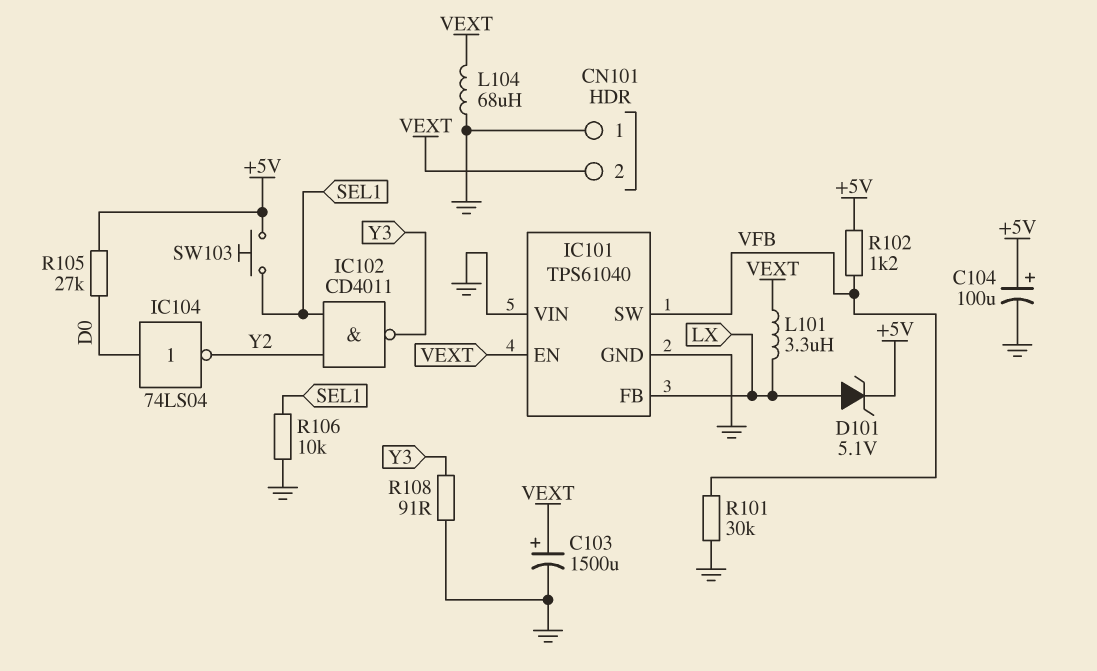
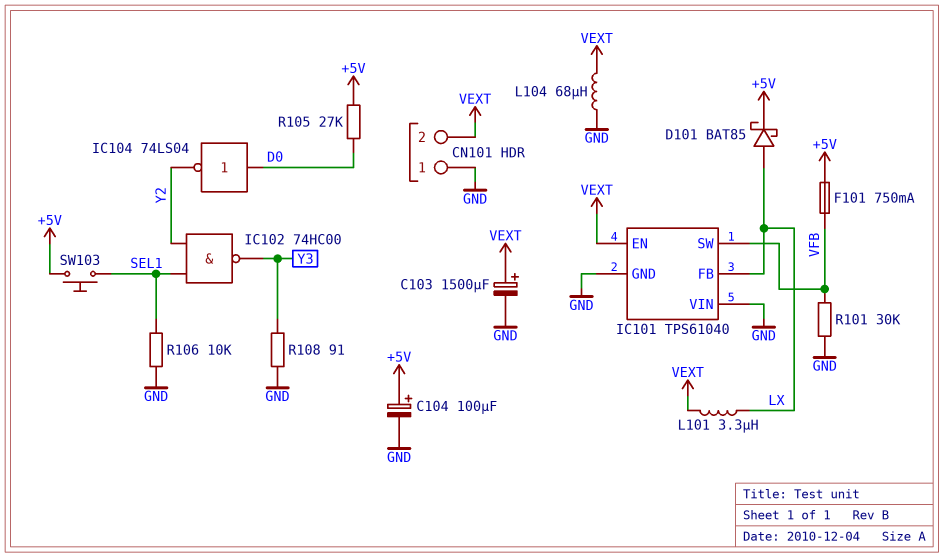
D101: zener 5.1V (A LX, K +5V) -> schottky BAT85 (A LX, K +5V)
F101: none -> 750mA (+5V, VFB)
IC102: NAND CD4011 (in SEL1, in Y2, out Y3) -> NAND 74HC00 (in SEL1, in Y2, out Y3)
R102: 1.2k (+5V, VFB) -> none

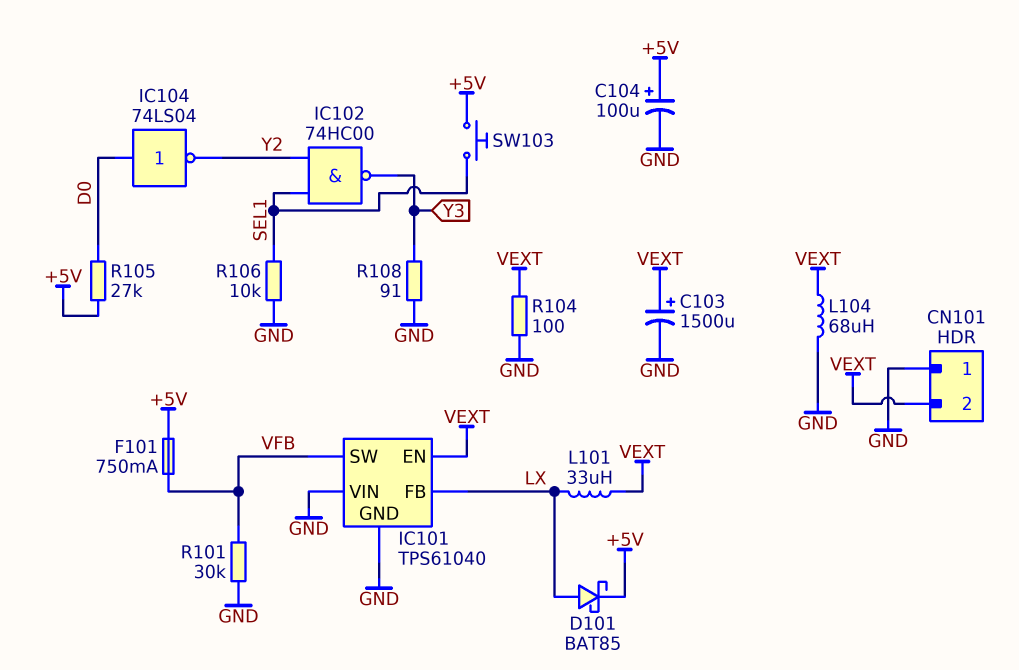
L101: 3.3uH (LX, VEXT) -> 33uH (LX, VEXT)
R104: none -> 100 (GND, VEXT)

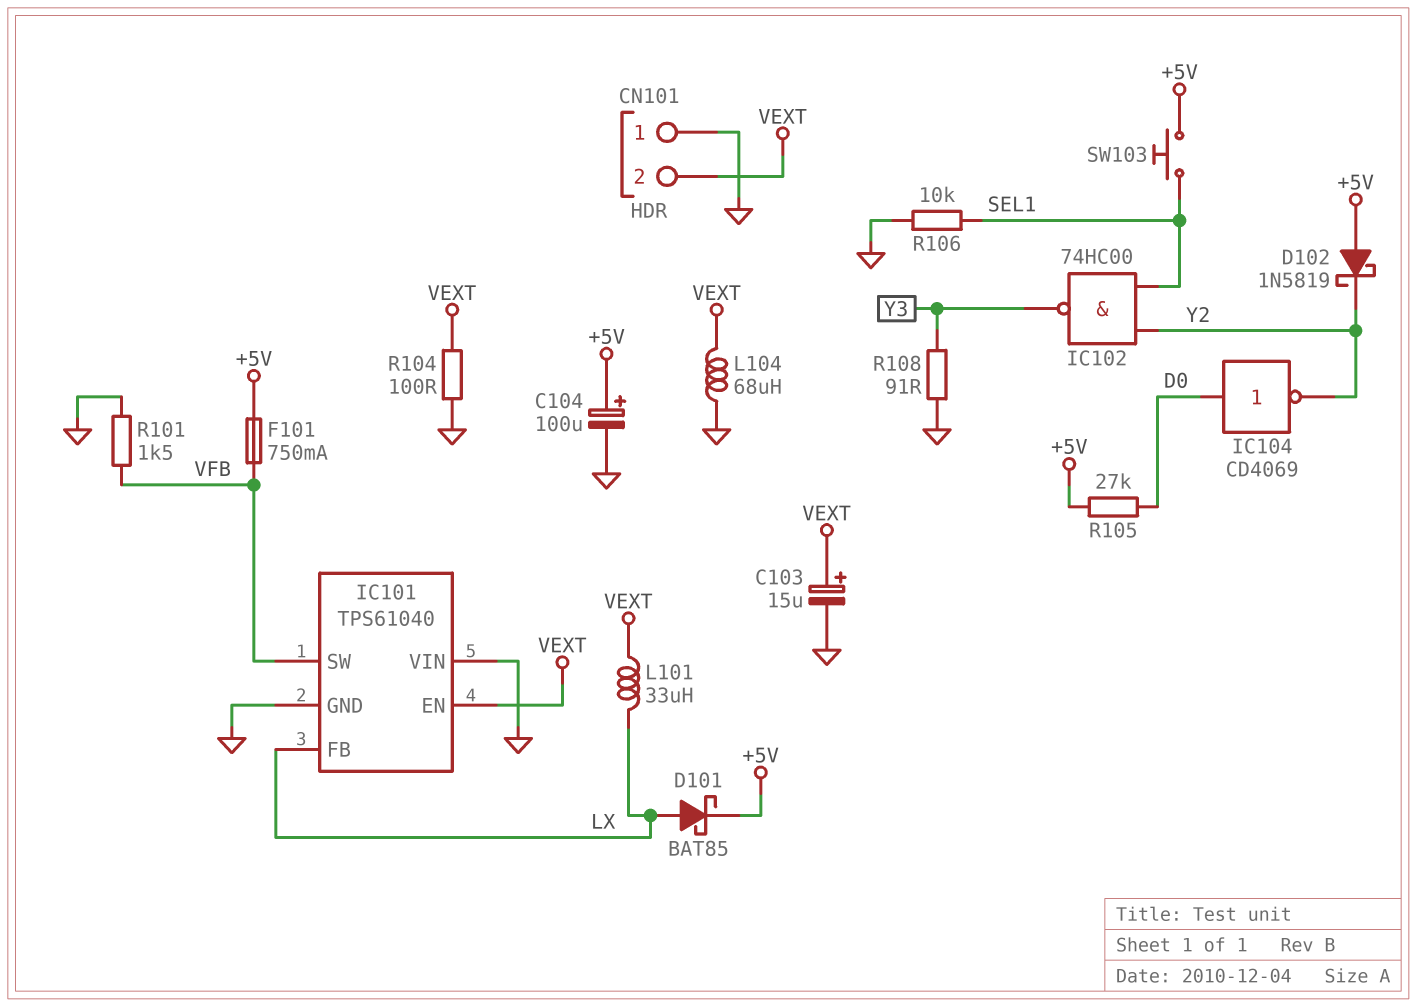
C103: 1500uF (plus VEXT, minus GND) -> 15uF (plus VEXT, minus GND)
D102: none -> schottky 1N5819 (A +5V, K Y2)
IC104: NOT 74LS04 (in D0, out Y2) -> NOT CD4069 (in D0, out Y2)
R101: 30k (GND, VFB) -> 1.5k (GND, VFB)

